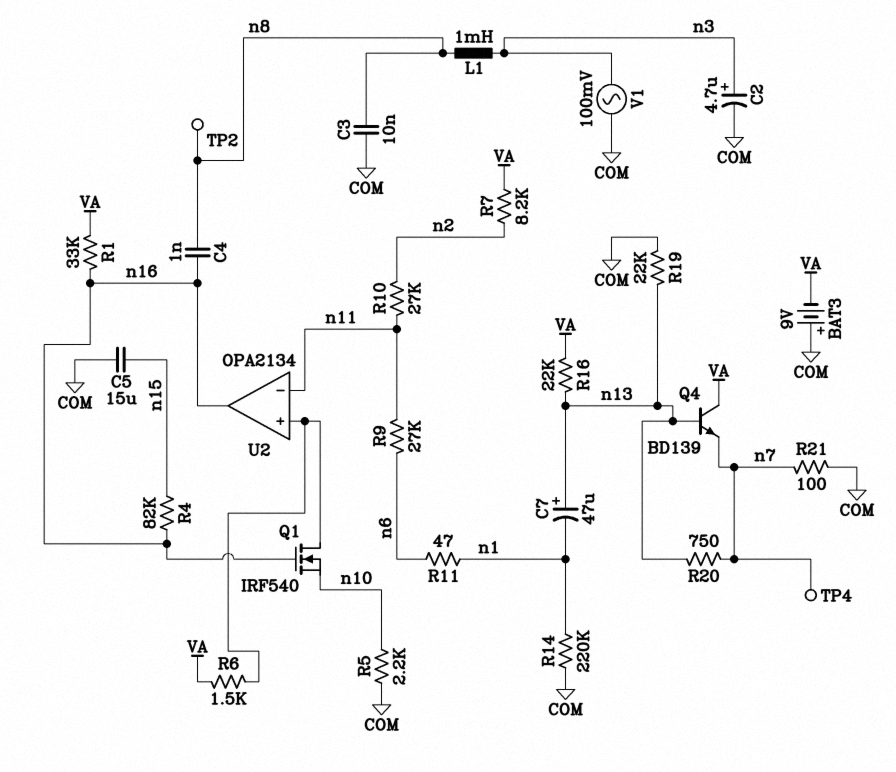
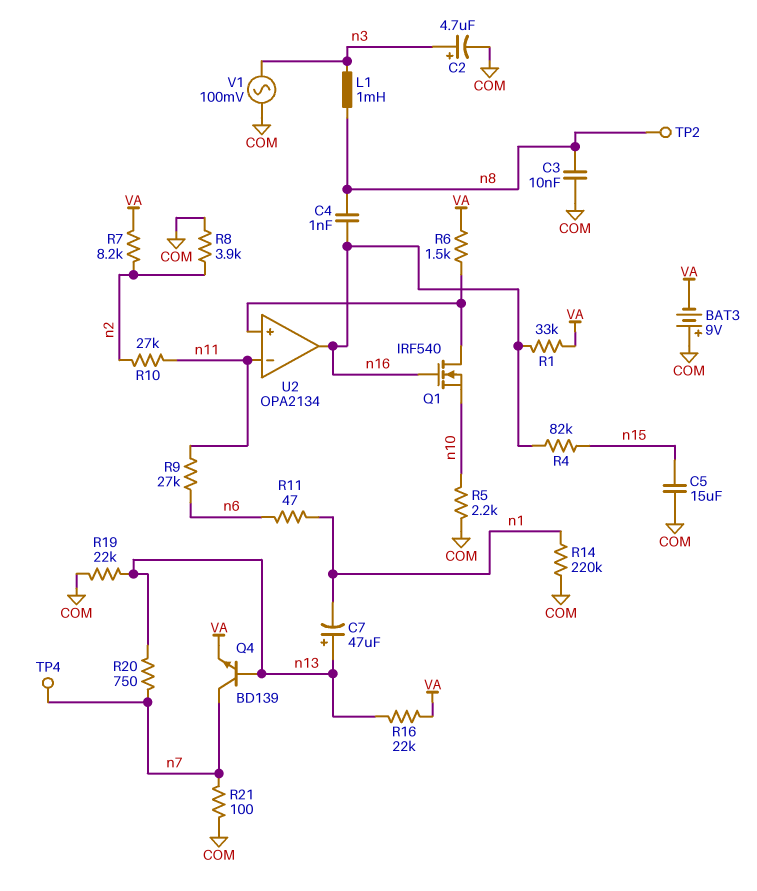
Q4: NPN BD139 (B n13, C VA, E n7) -> NPN BD139 (B n13, C n7, E VA)
R8: none -> 3.9k (COM, n2)

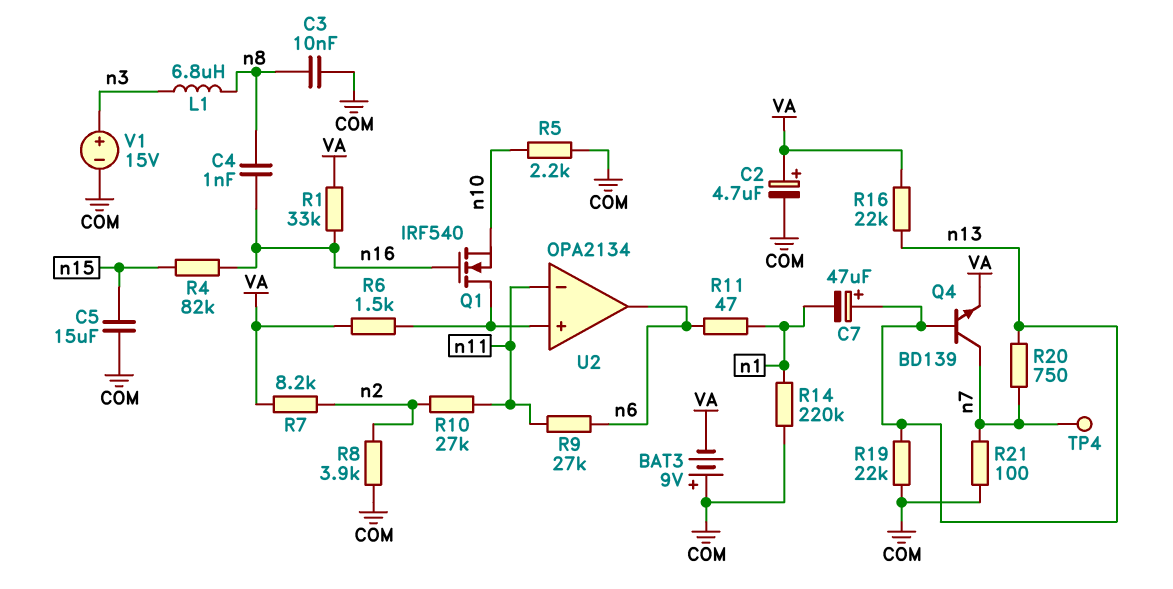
C2: 4.7uF (plus n3, minus COM) -> 4.7uF (plus VA, minus COM)
L1: 1mH (n3, n8) -> 6.8uH (n3, n8)
TP2: test point (n8) -> none
U2 pin out: n16 -> n6
V1: AC 100mV (COM, n3) -> 15V (plus n3, minus COM)

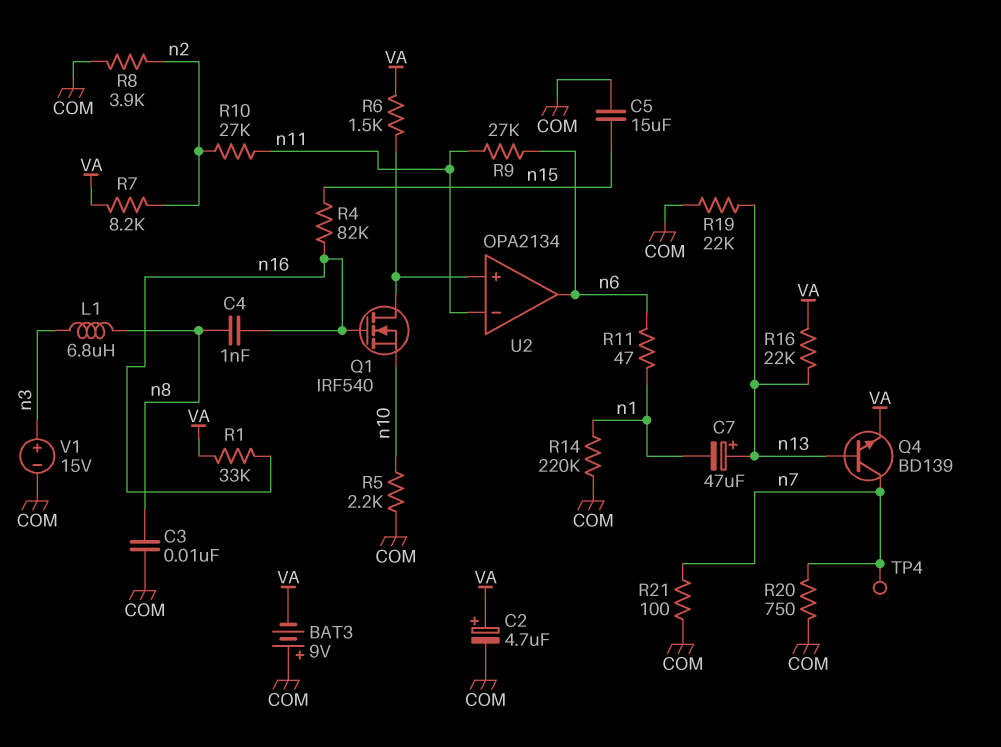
R20: 750 (n7, n13) -> 750 (COM, n7)

